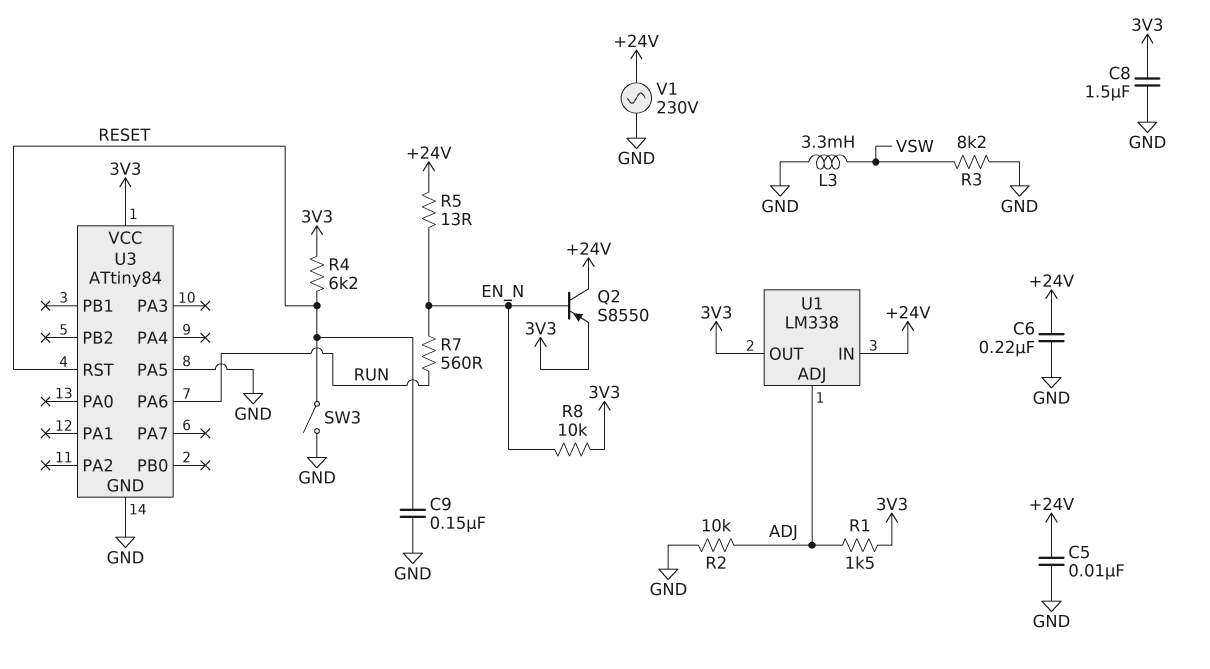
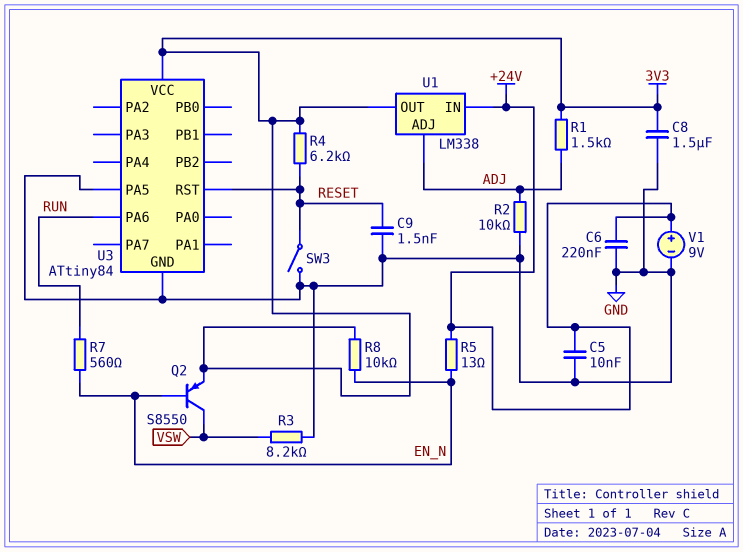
C9: 150nF (GND, RESET) -> 1.5nF (GND, RESET)
L3: 3.3mH (GND, VSW) -> none
Q2: PNP S8550 (B EN_N, C +24V, E 3V3) -> PNP S8550 (B EN_N, C VSW, E 3V3)
V1: AC 230V (+24V, GND) -> 9V (plus +24V, minus GND)

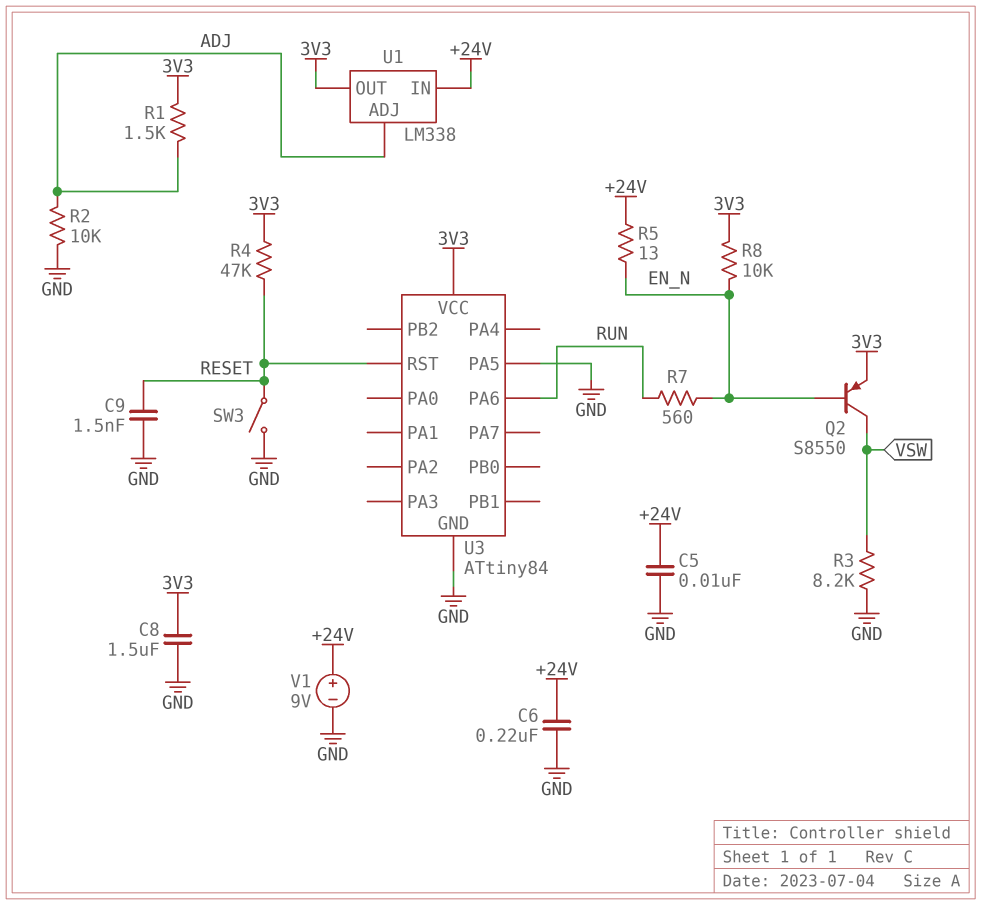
R4: 6.2k (3V3, RESET) -> 47k (3V3, RESET)

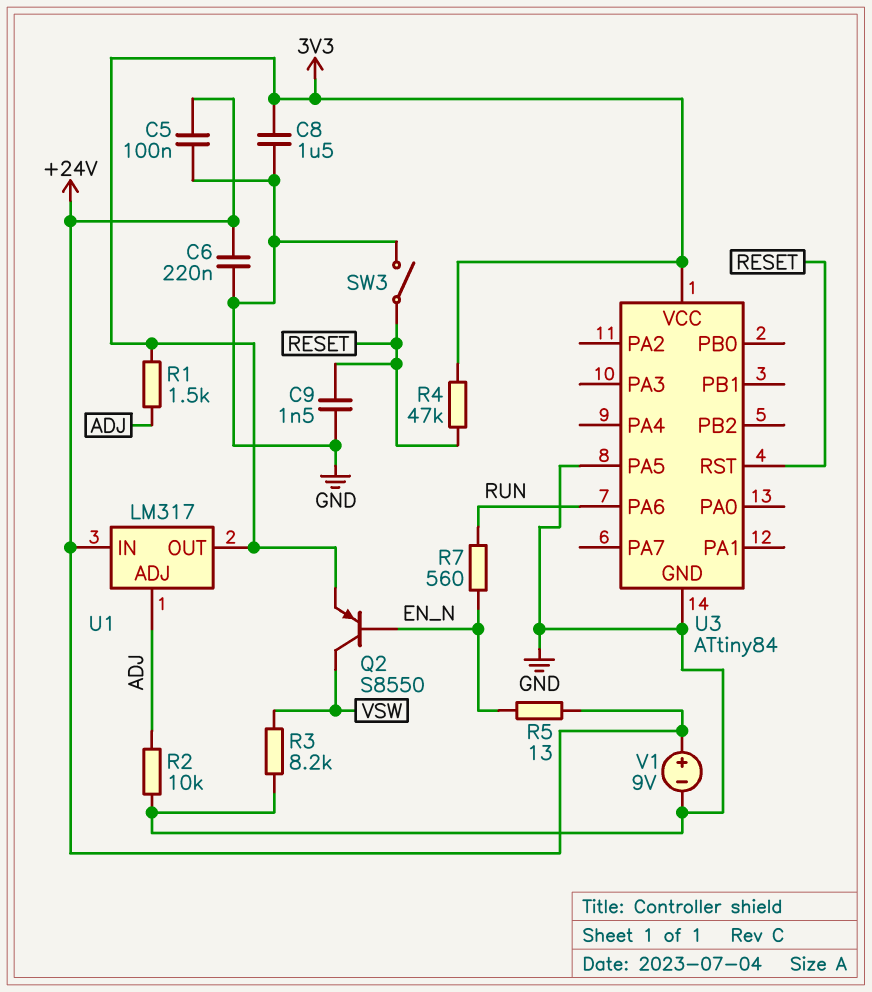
C5: 10nF (+24V, GND) -> 100nF (+24V, GND)
R8: 10k (3V3, EN_N) -> none
U1: LM338 -> LM317

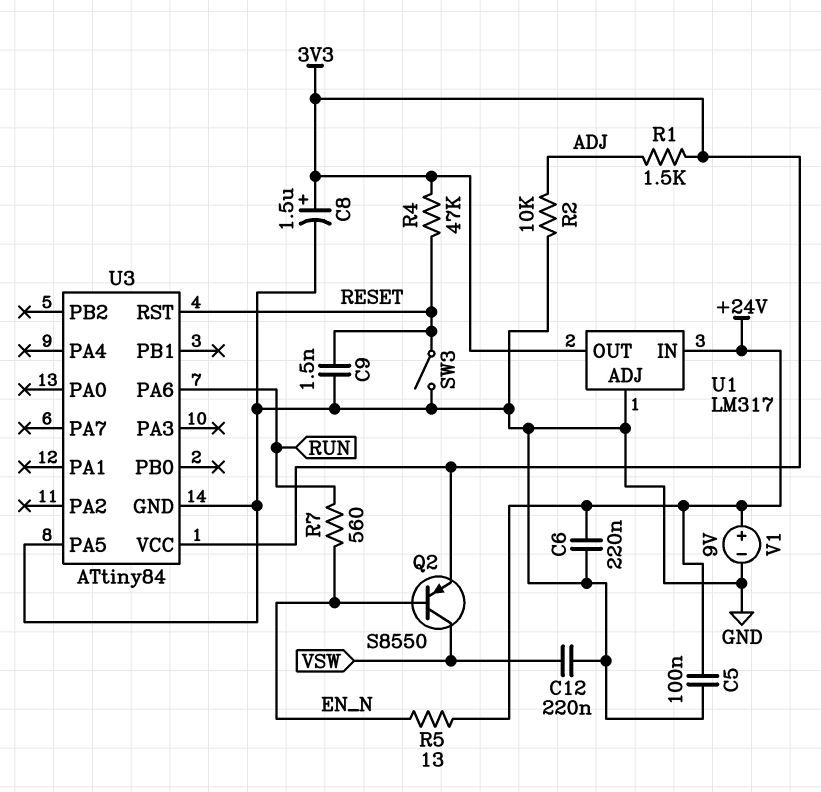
C8: 1.5uF (3V3, GND) -> 1.5uF (plus 3V3, minus GND)
C12: none -> 220nF (GND, VSW)
R3: 8.2k (GND, VSW) -> none
U1 pin ADJ: ADJ -> GND

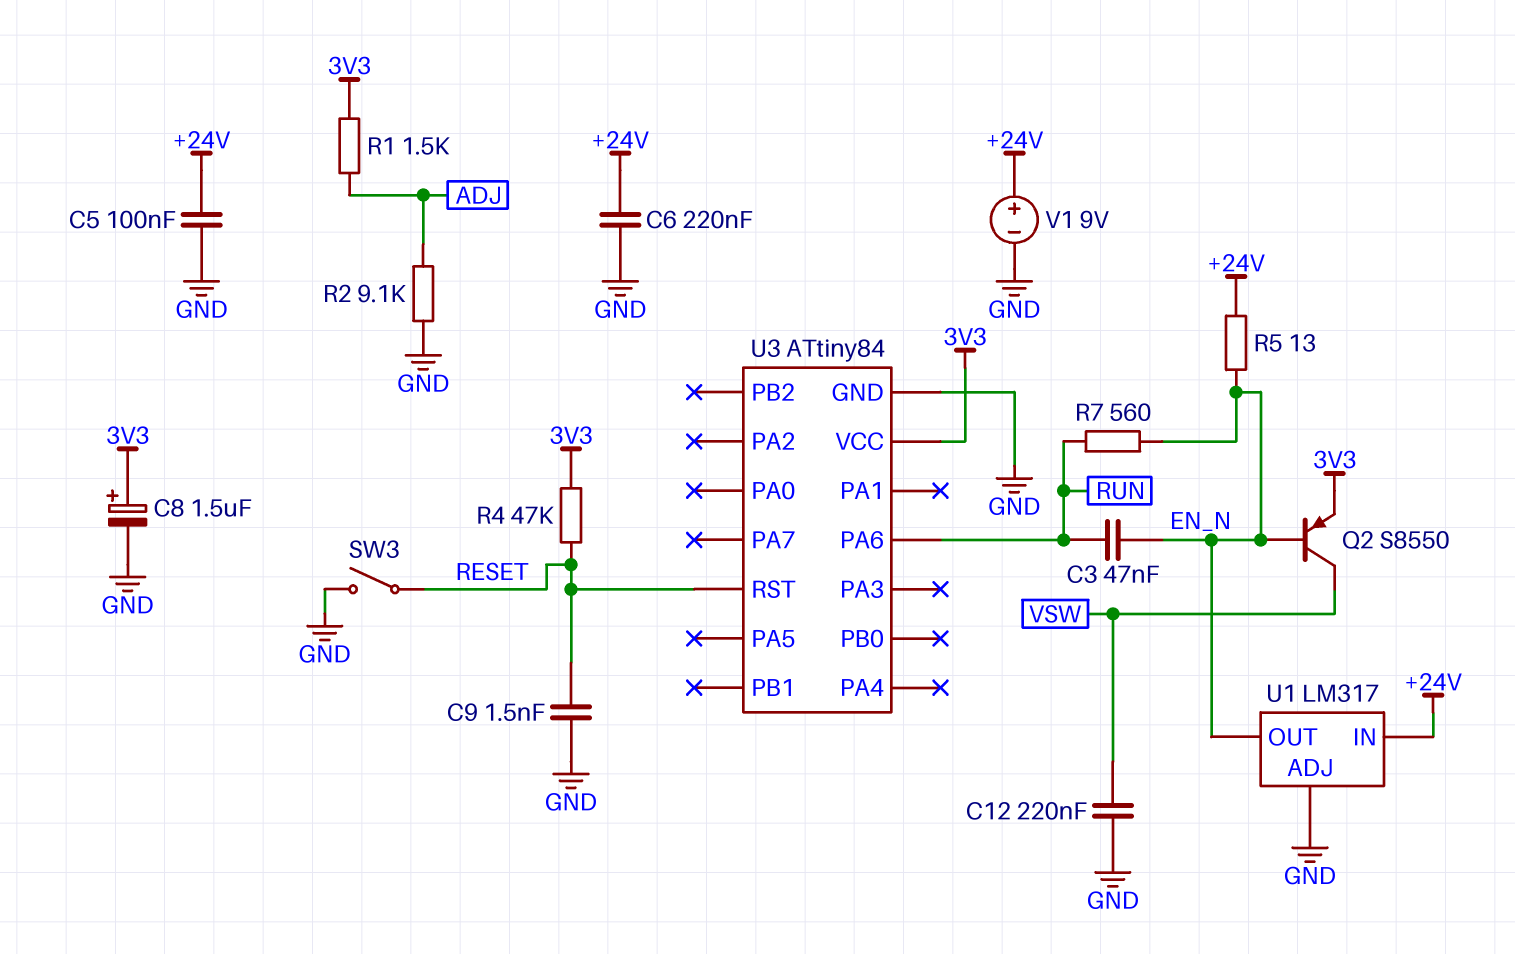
C3: none -> 47nF (EN_N, RUN)
R2: 10k (ADJ, GND) -> 9.1k (ADJ, GND)
U1 pin OUT: 3V3 -> EN_N
U3 pin PA5: GND -> none

